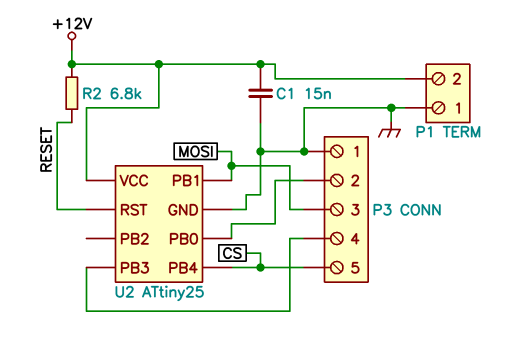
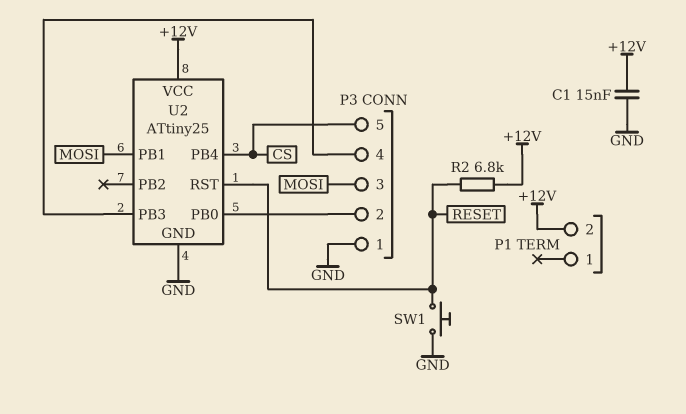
P1 pin 1: GND -> none
SW1: none -> button (GND, RESET)

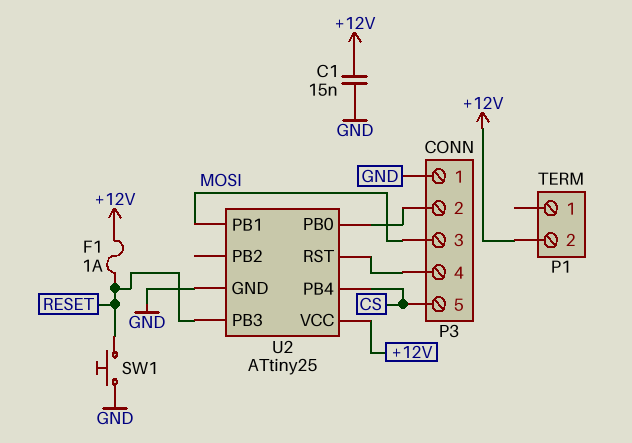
F1: none -> 1A (+12V, RESET)
R2: 6.8k (+12V, RESET) -> none
U2 pin PB3: P3/4 -> RESET
U2 pin RST: RESET -> P3/4

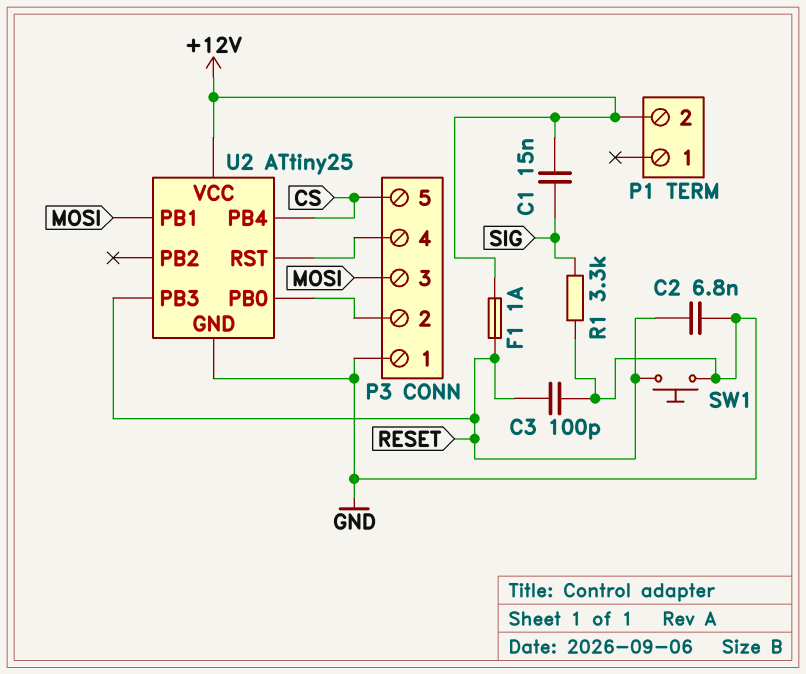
C1: 15nF (+12V, GND) -> 15nF (+12V, SIG)
C2: none -> 6.8nF (GND, RESET)
C3: none -> 100pF (GND, RESET)
R1: none -> 3.3k (GND, SIG)

